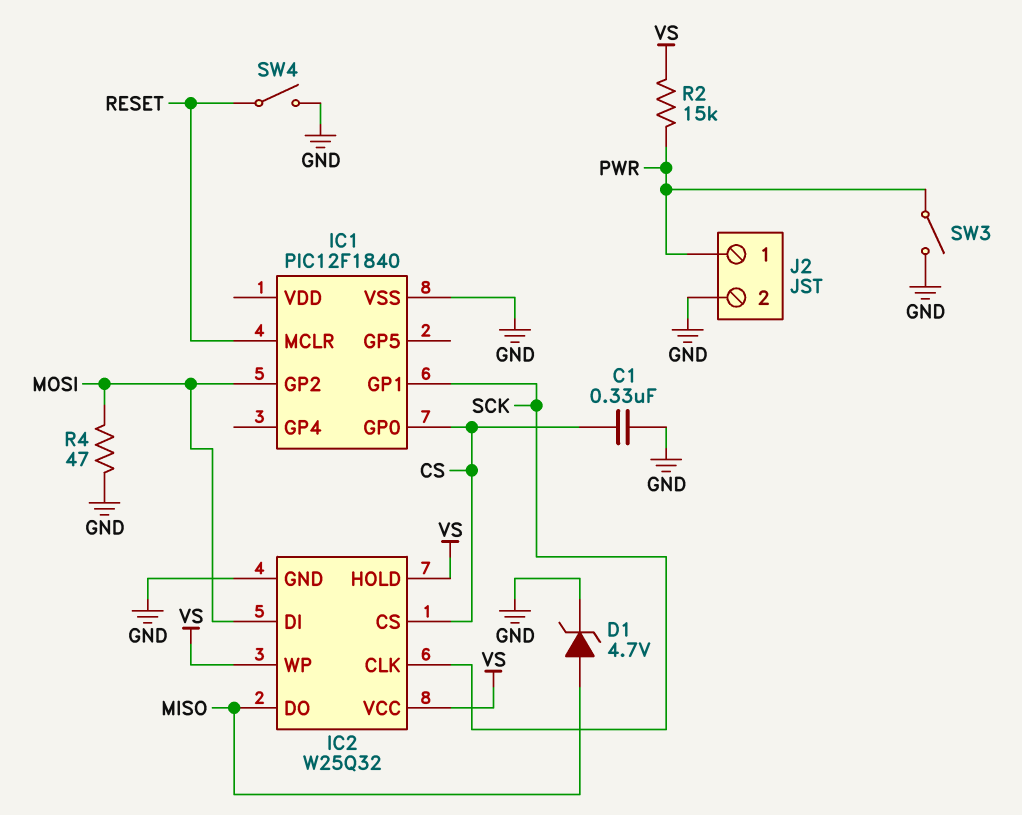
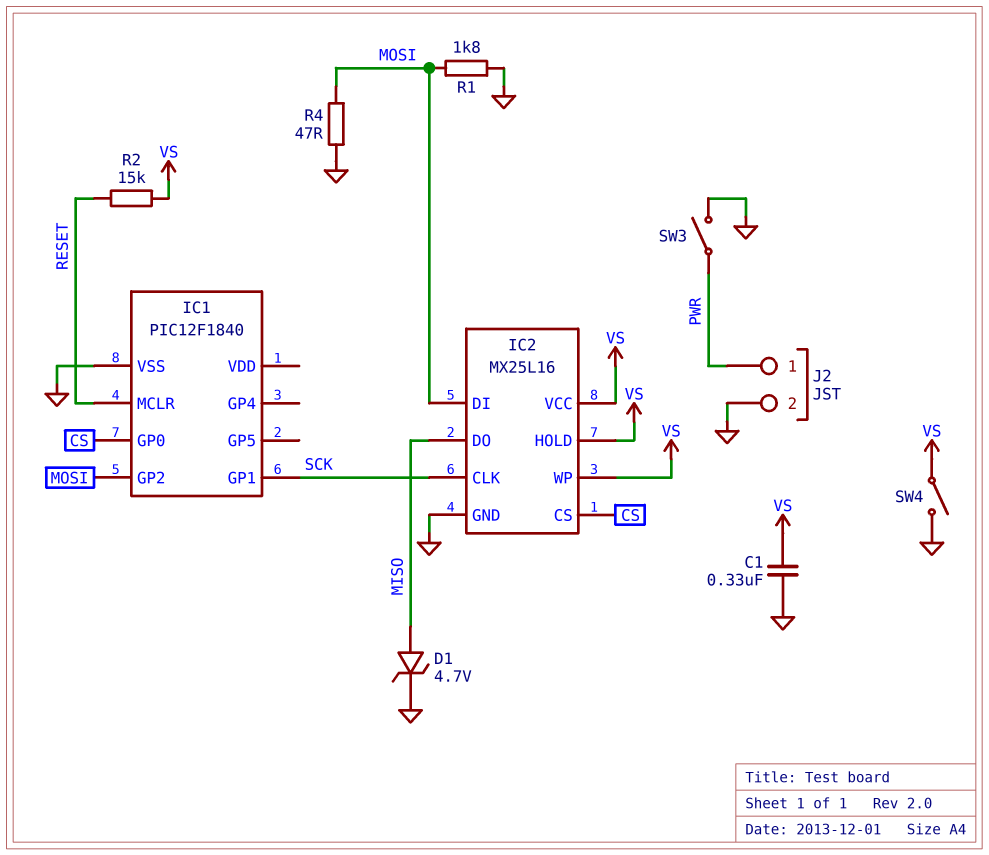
C1: 330nF (CS, GND) -> 330nF (GND, VS)
IC2: W25Q32 -> MX25L16
R1: none -> 1.8k (GND, MOSI)
R2: 15k (PWR, VS) -> 15k (RESET, VS)
SW4: switch (GND, RESET) -> switch (GND, VS)

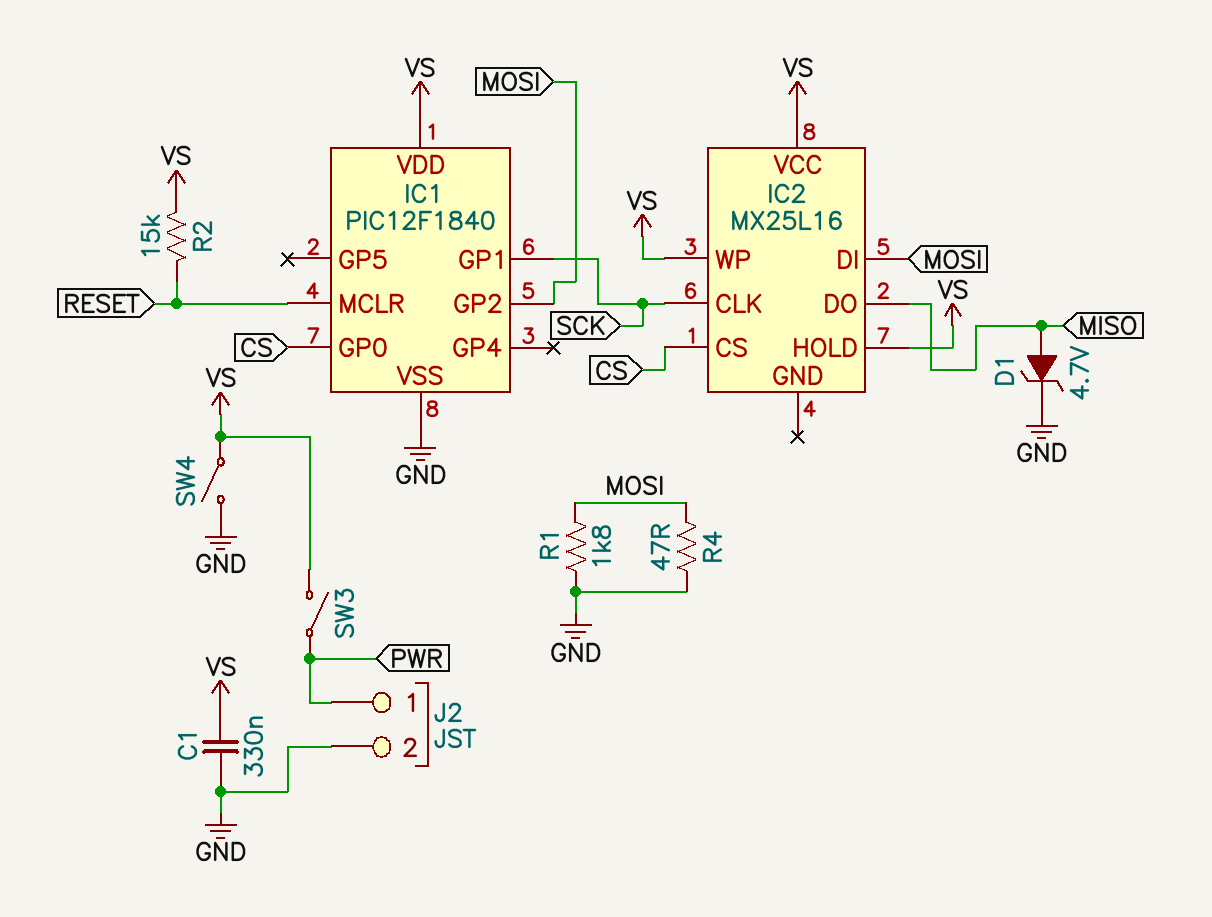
IC1 pin VDD: none -> VS
IC2 pin GND: GND -> none
SW3: switch (GND, PWR) -> switch (PWR, VS)

